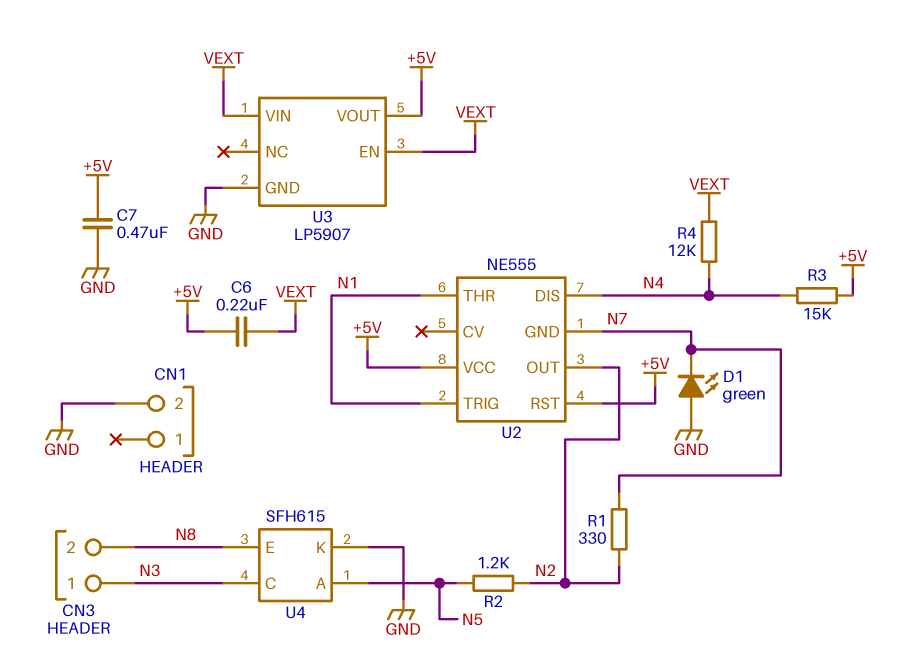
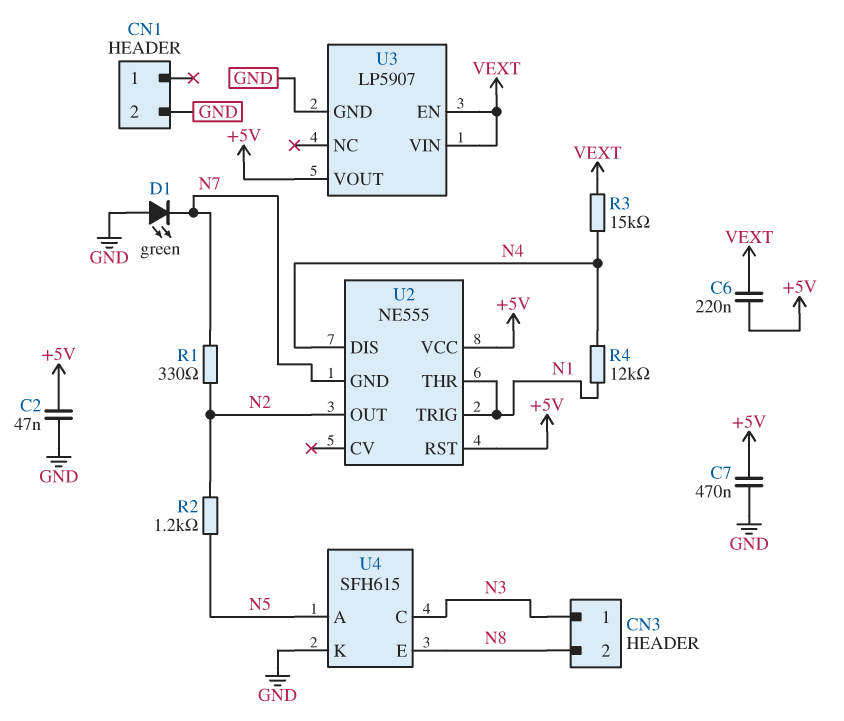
C2: none -> 47nF (+5V, GND)
R3: 15k (+5V, N4) -> 15k (N4, VEXT)
R4: 12k (N4, VEXT) -> 12k (N1, N4)

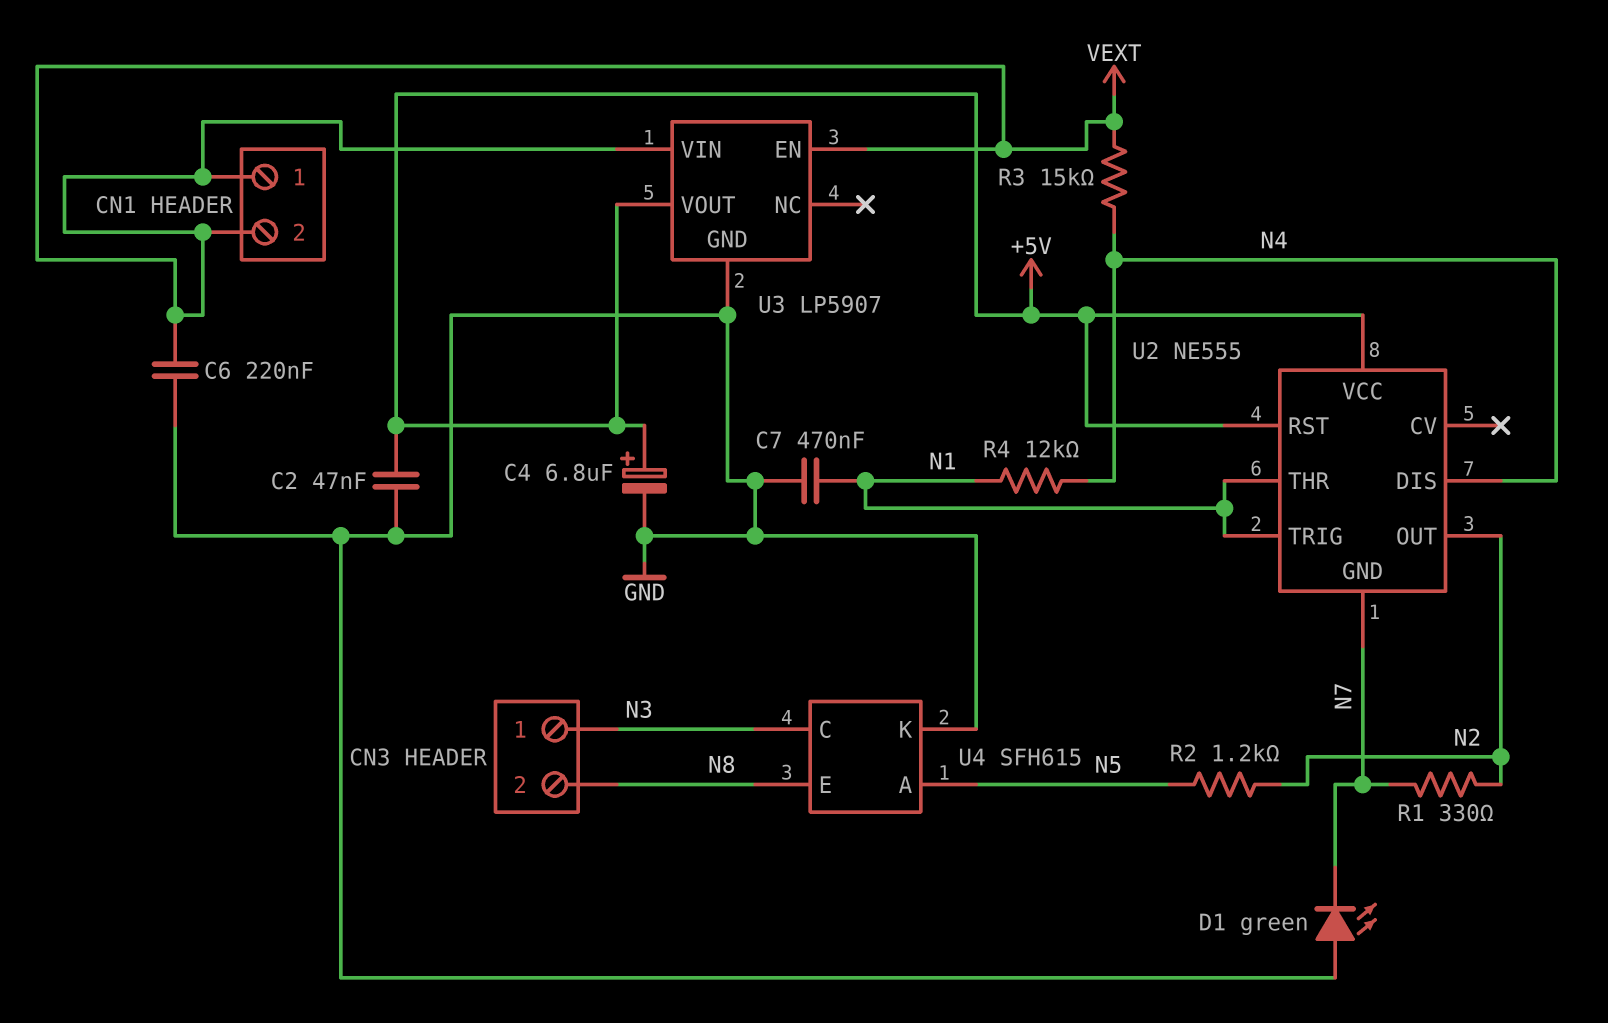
C4: none -> 6.8uF (plus +5V, minus GND)
C6: 220nF (+5V, VEXT) -> 220nF (GND, VEXT)
C7: 470nF (+5V, GND) -> 470nF (GND, N1)
CN1 pin 1: none -> VEXT
CN1 pin 2: GND -> VEXT

